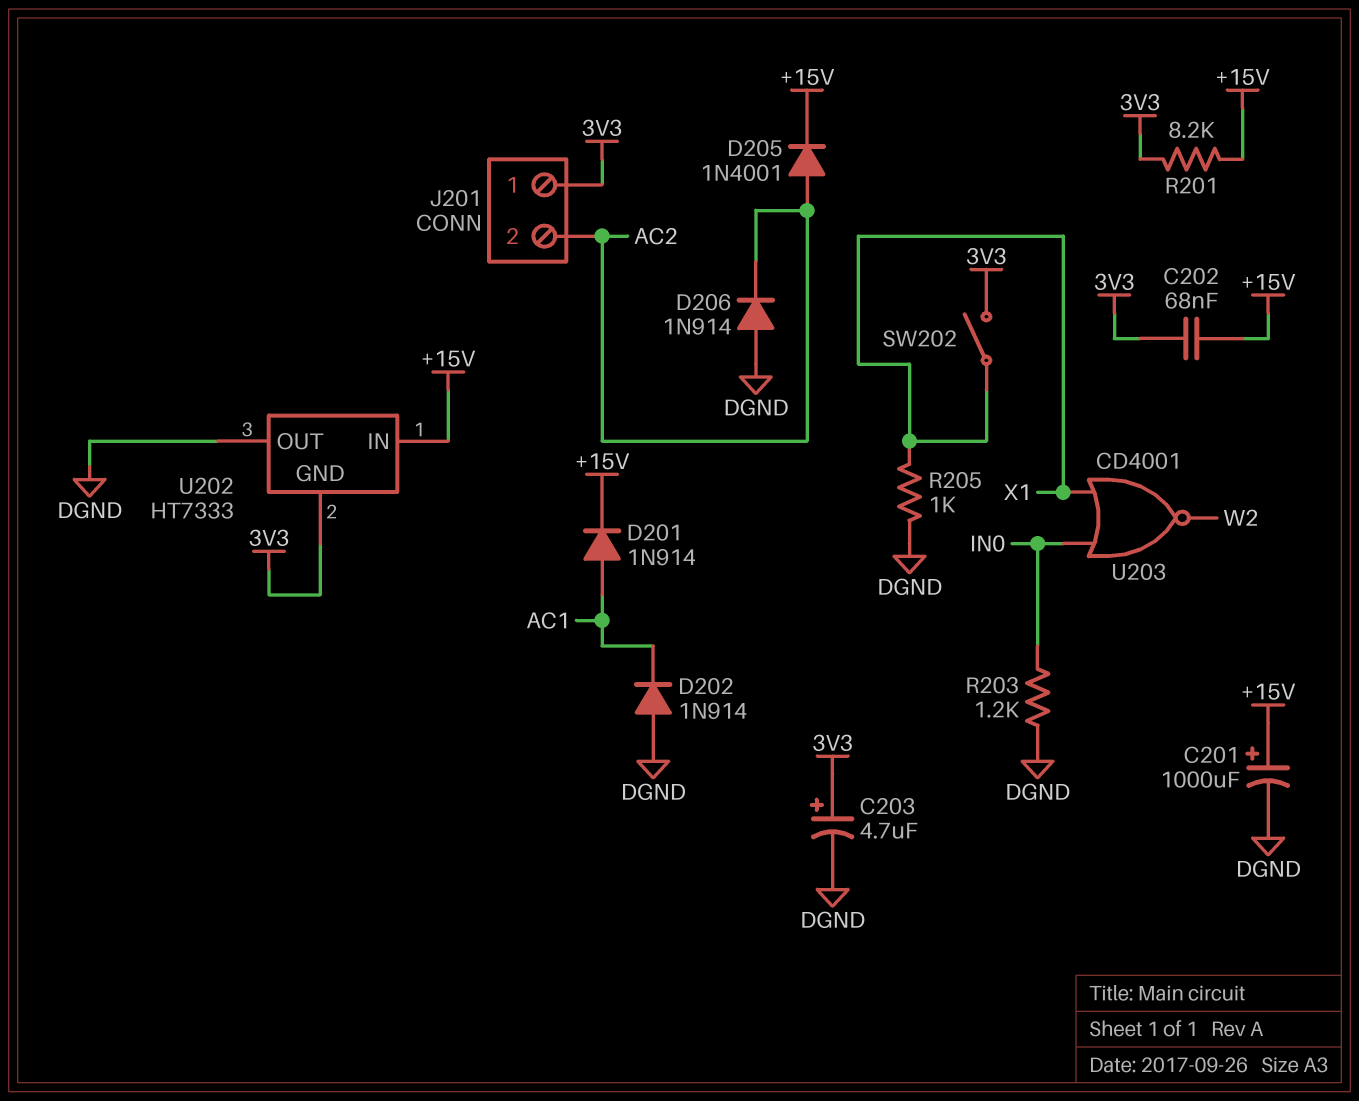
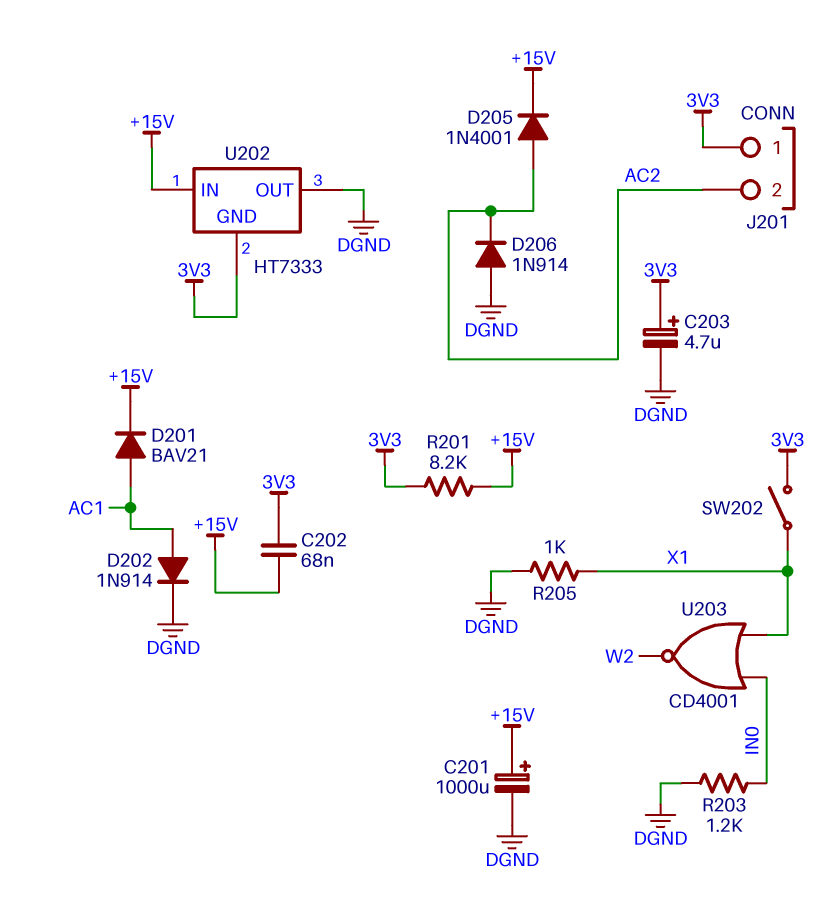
D201: diode 1N914 (A AC1, K +15V) -> diode BAV21 (A AC1, K +15V)
D202: diode 1N914 (A DGND, K AC1) -> diode 1N914 (A AC1, K DGND)

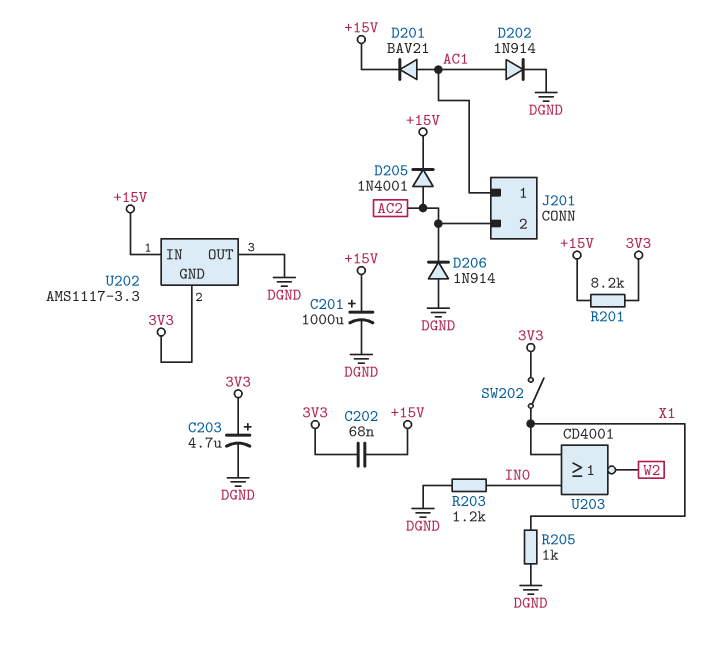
J201 pin 1: 3V3 -> AC1
U202: HT7333 -> AMS1117-3.3

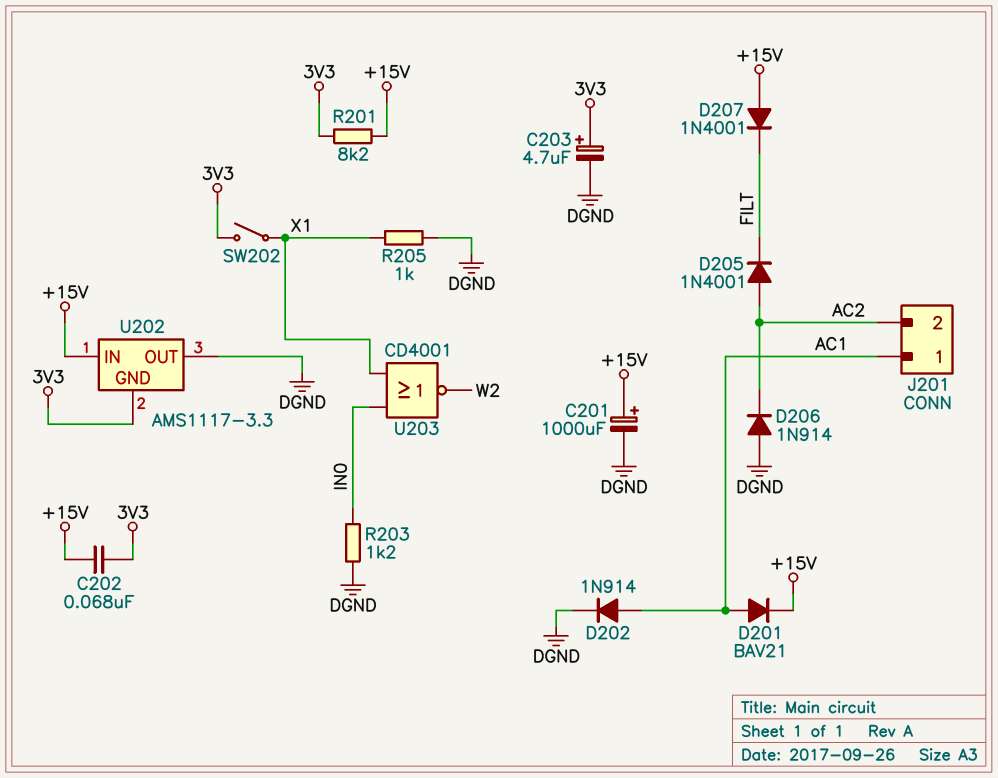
D205: diode 1N4001 (A AC2, K +15V) -> diode 1N4001 (A AC2, K FILT)
D207: none -> diode 1N4001 (A +15V, K FILT)

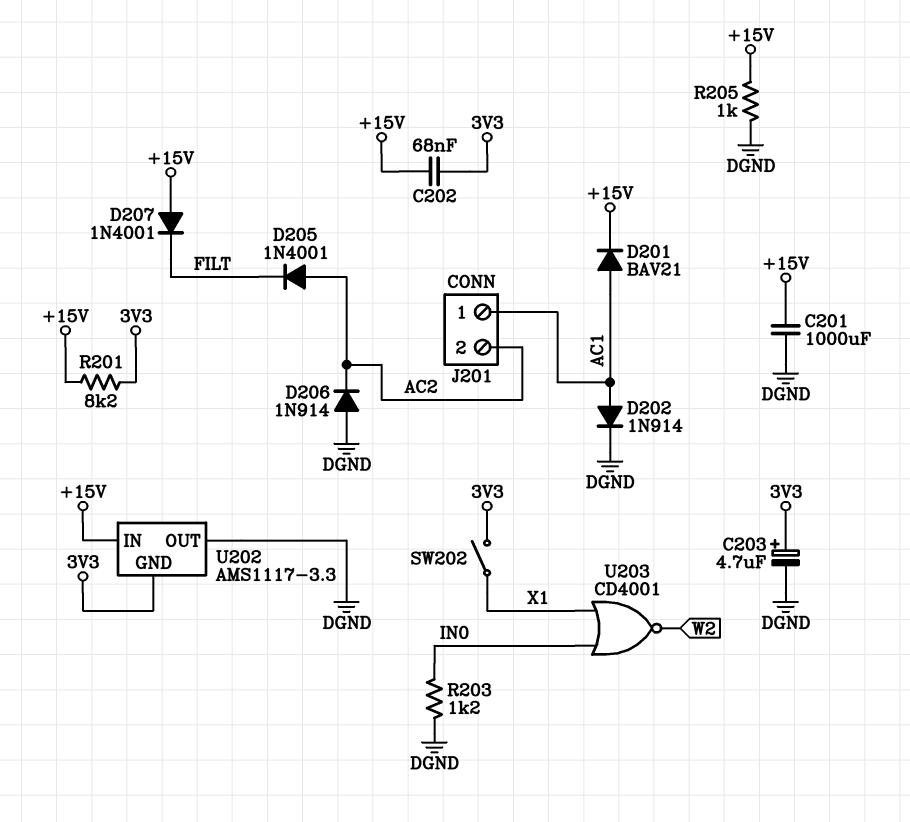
C201: 1000uF (plus +15V, minus DGND) -> 1000uF (+15V, DGND)
R205: 1k (DGND, X1) -> 1k (+15V, DGND)

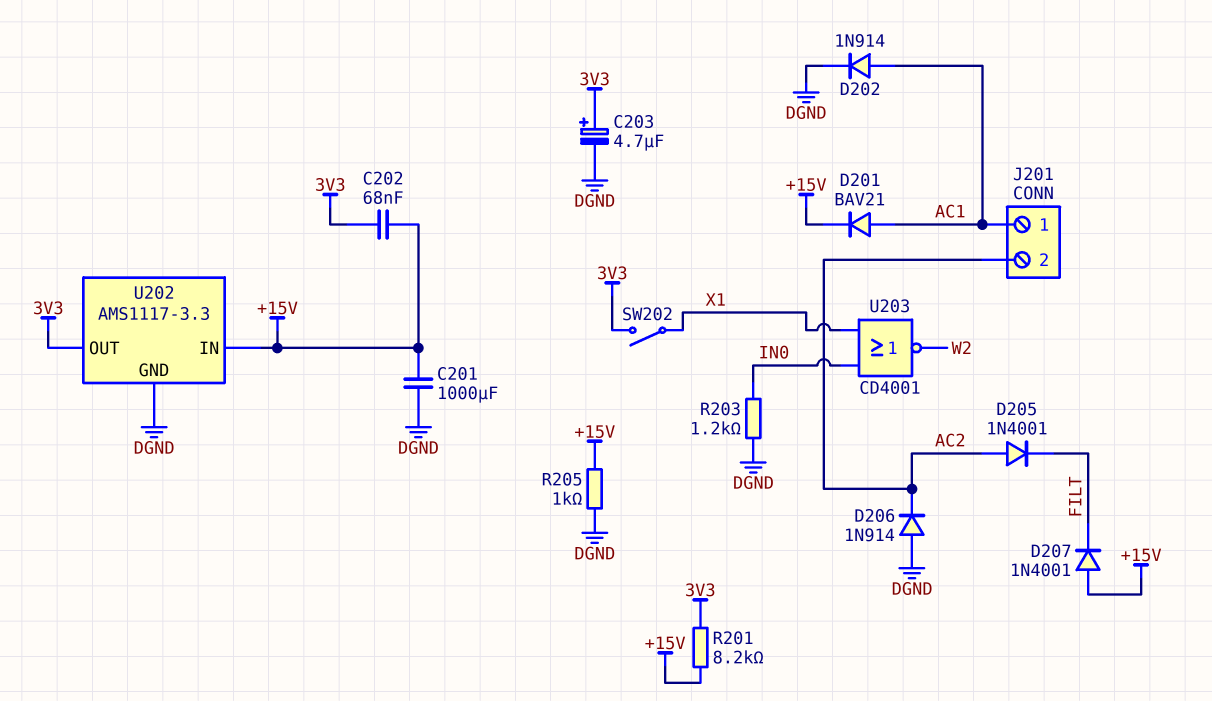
U202 pin GND: 3V3 -> DGND
U202 pin OUT: DGND -> 3V3

